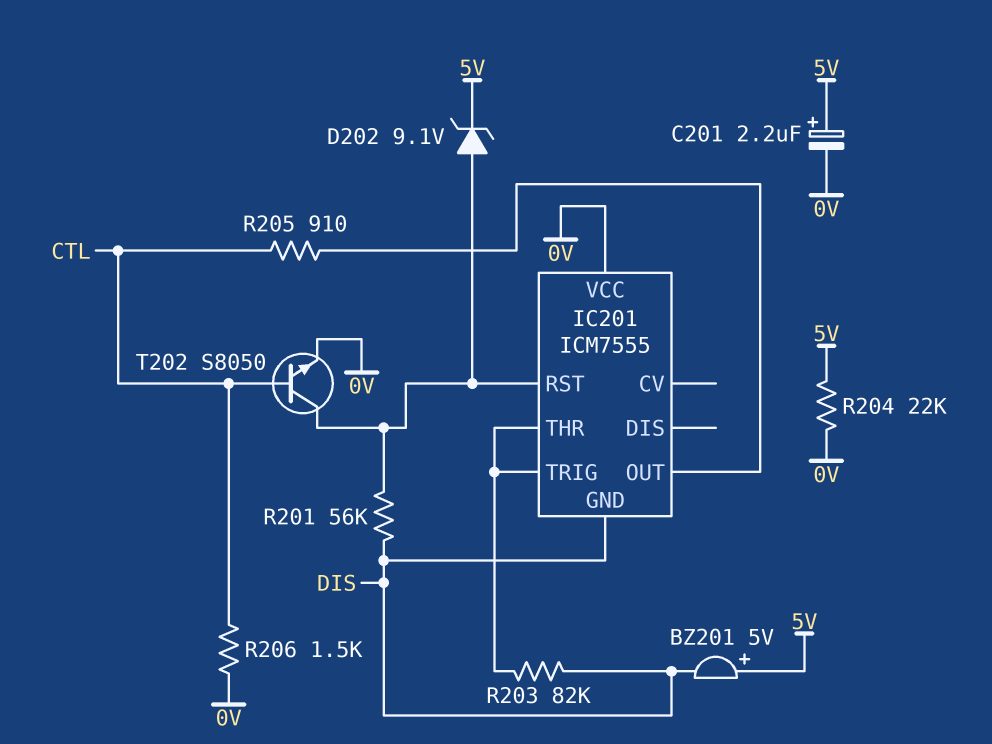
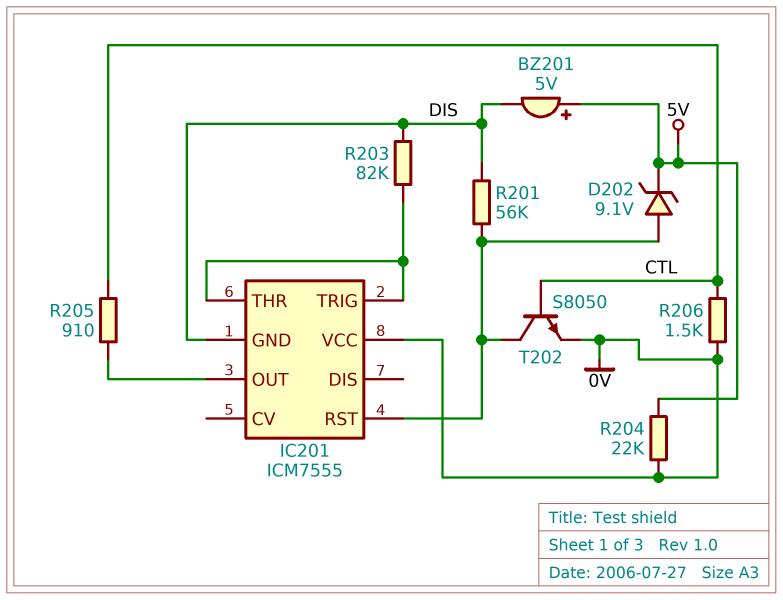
C201: 2.2uF (plus 5V, minus 0V) -> none

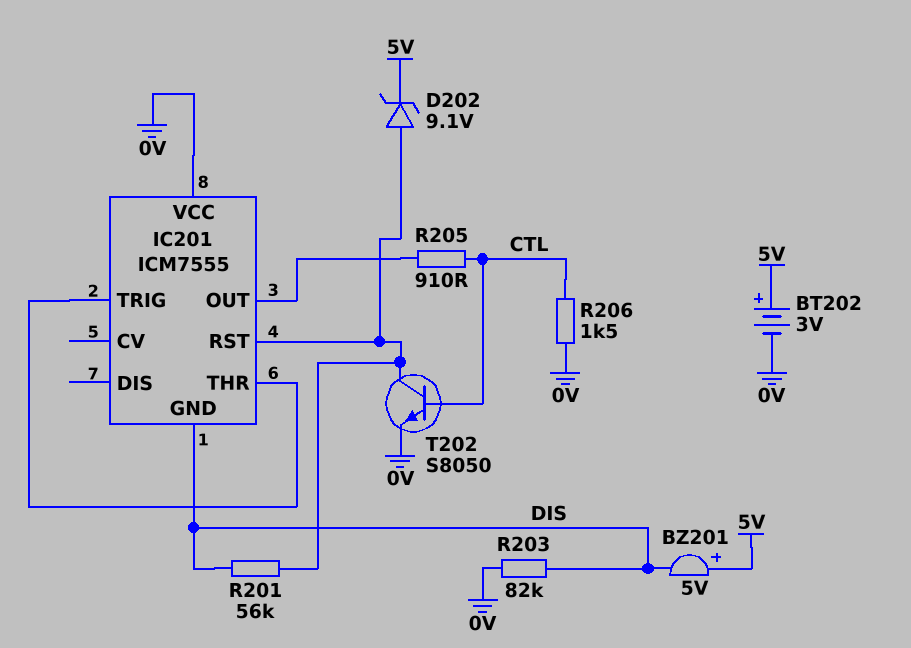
BT202: none -> 3V (plus 5V, minus 0V)
R203: 82k (DIS, IC201/THR) -> 82k (0V, DIS)
R204: 22k (0V, 5V) -> none

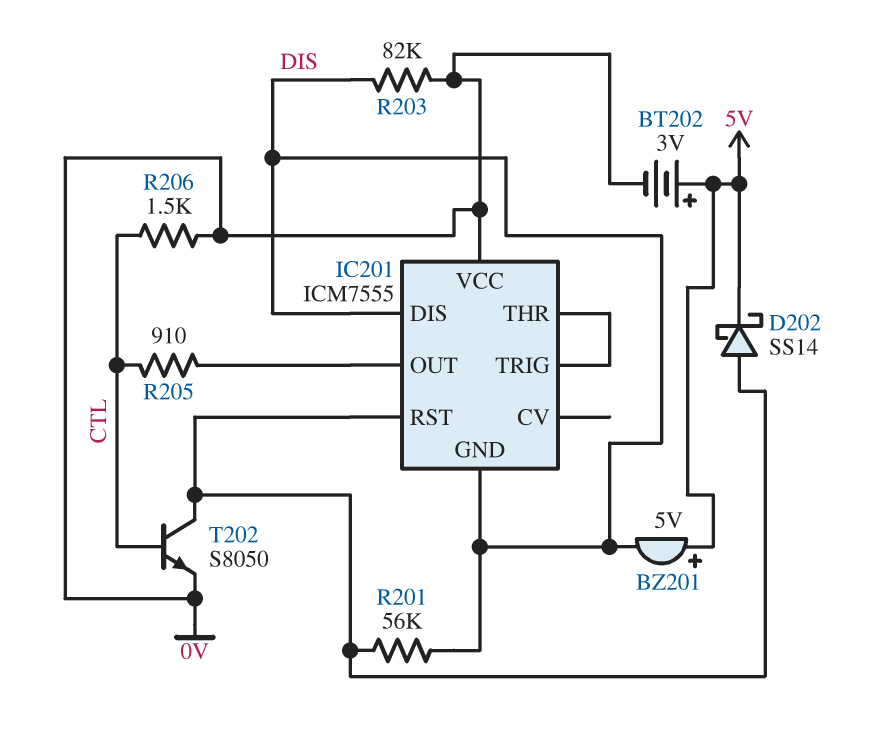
D202: zener 9.1V (A IC201/RST, K 5V) -> schottky SS14 (A IC201/RST, K 5V)
IC201 pin DIS: none -> DIS

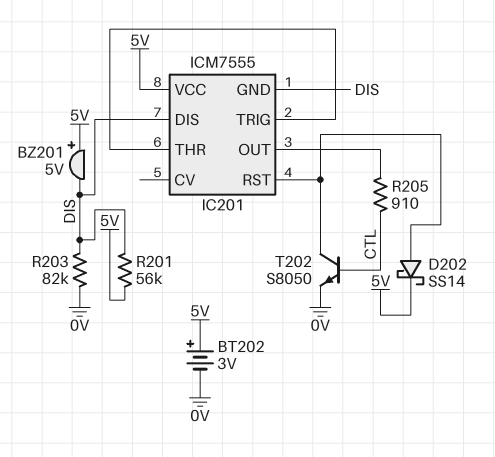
IC201 pin VCC: 0V -> 5V
R201: 56k (DIS, IC201/RST) -> 56k (5V, DIS)
R206: 1.5k (0V, CTL) -> none

